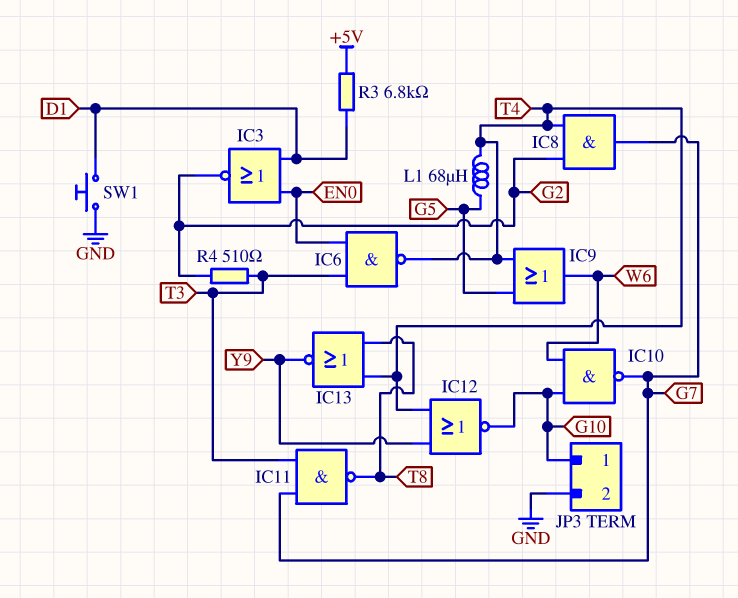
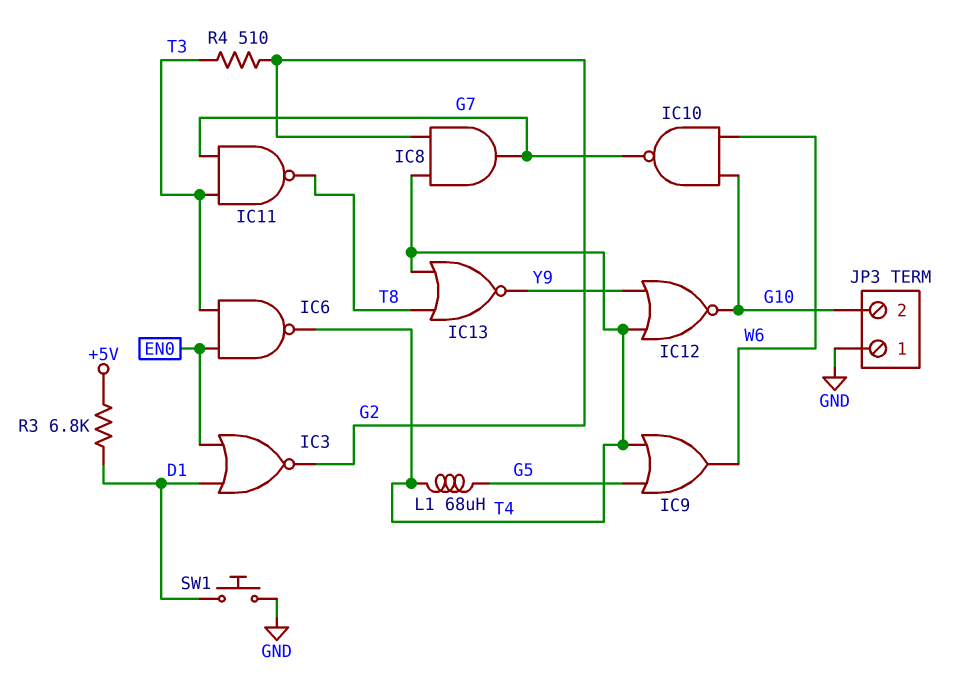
JP3 pin 1: G10 -> GND
JP3 pin 2: GND -> G10

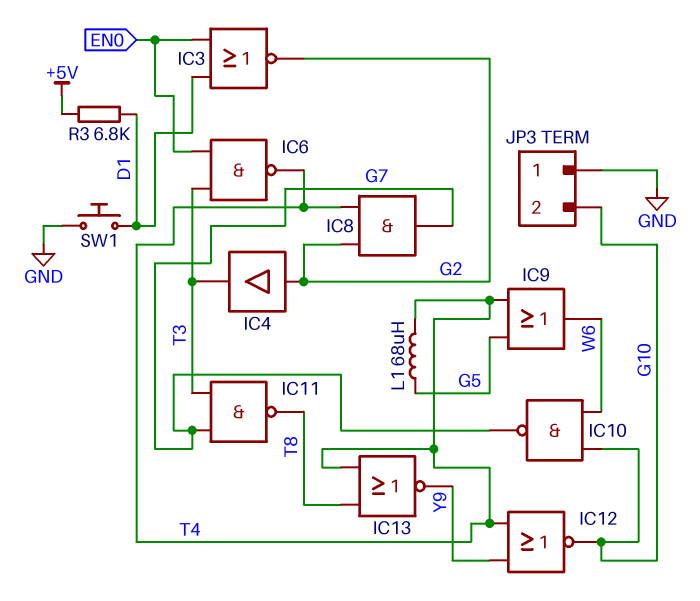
IC4: none -> buffer (in G2, out T3)
R4: 510 (G2, T3) -> none

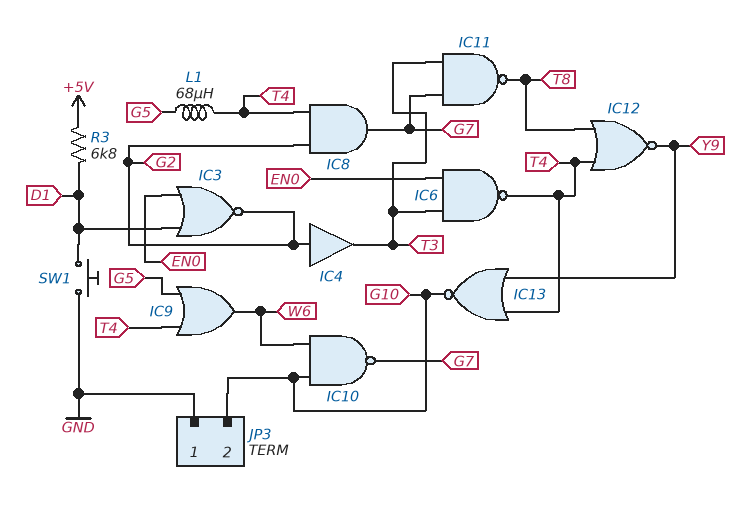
IC12: NOR (in T4, in Y9, out G10) -> NOR (in T4, in T8, out Y9)
IC13: NOR (in T4, in T8, out Y9) -> NOR (in T4, in Y9, out G10)

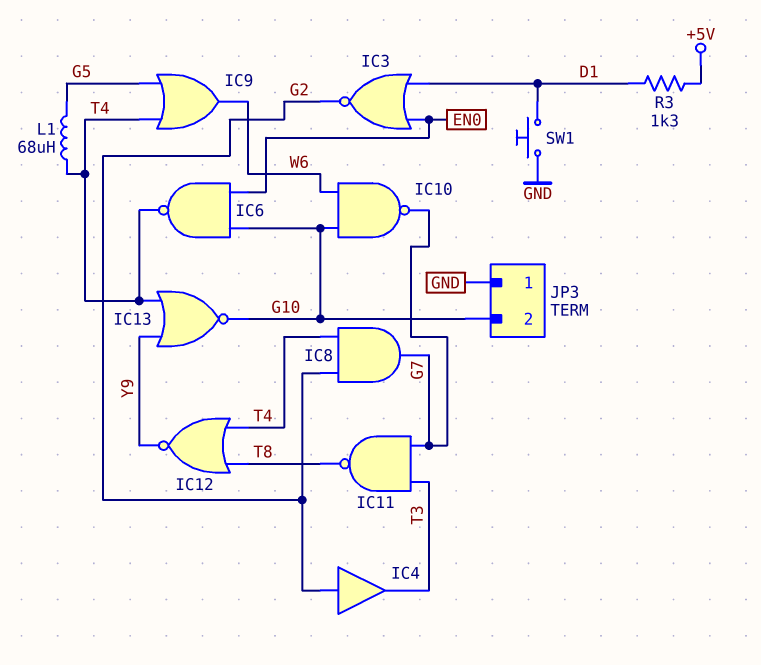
IC6: NAND (in EN0, in T3, out T4) -> NAND (in EN0, in G10, out T4)
R3: 6.8k (+5V, D1) -> 1.3k (+5V, D1)

